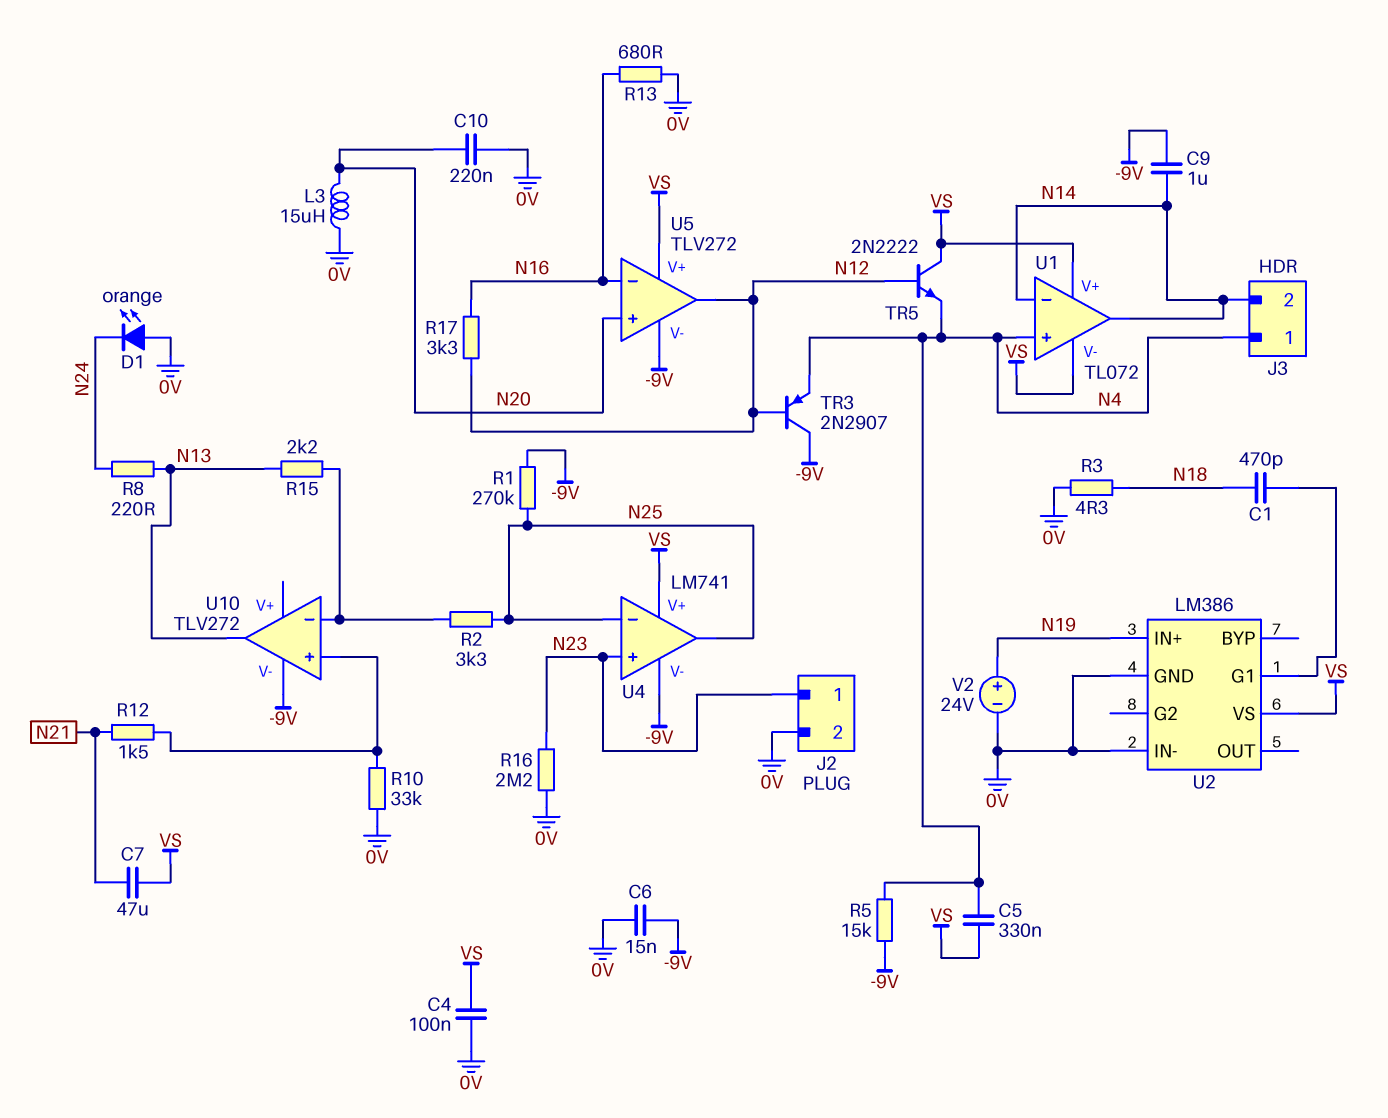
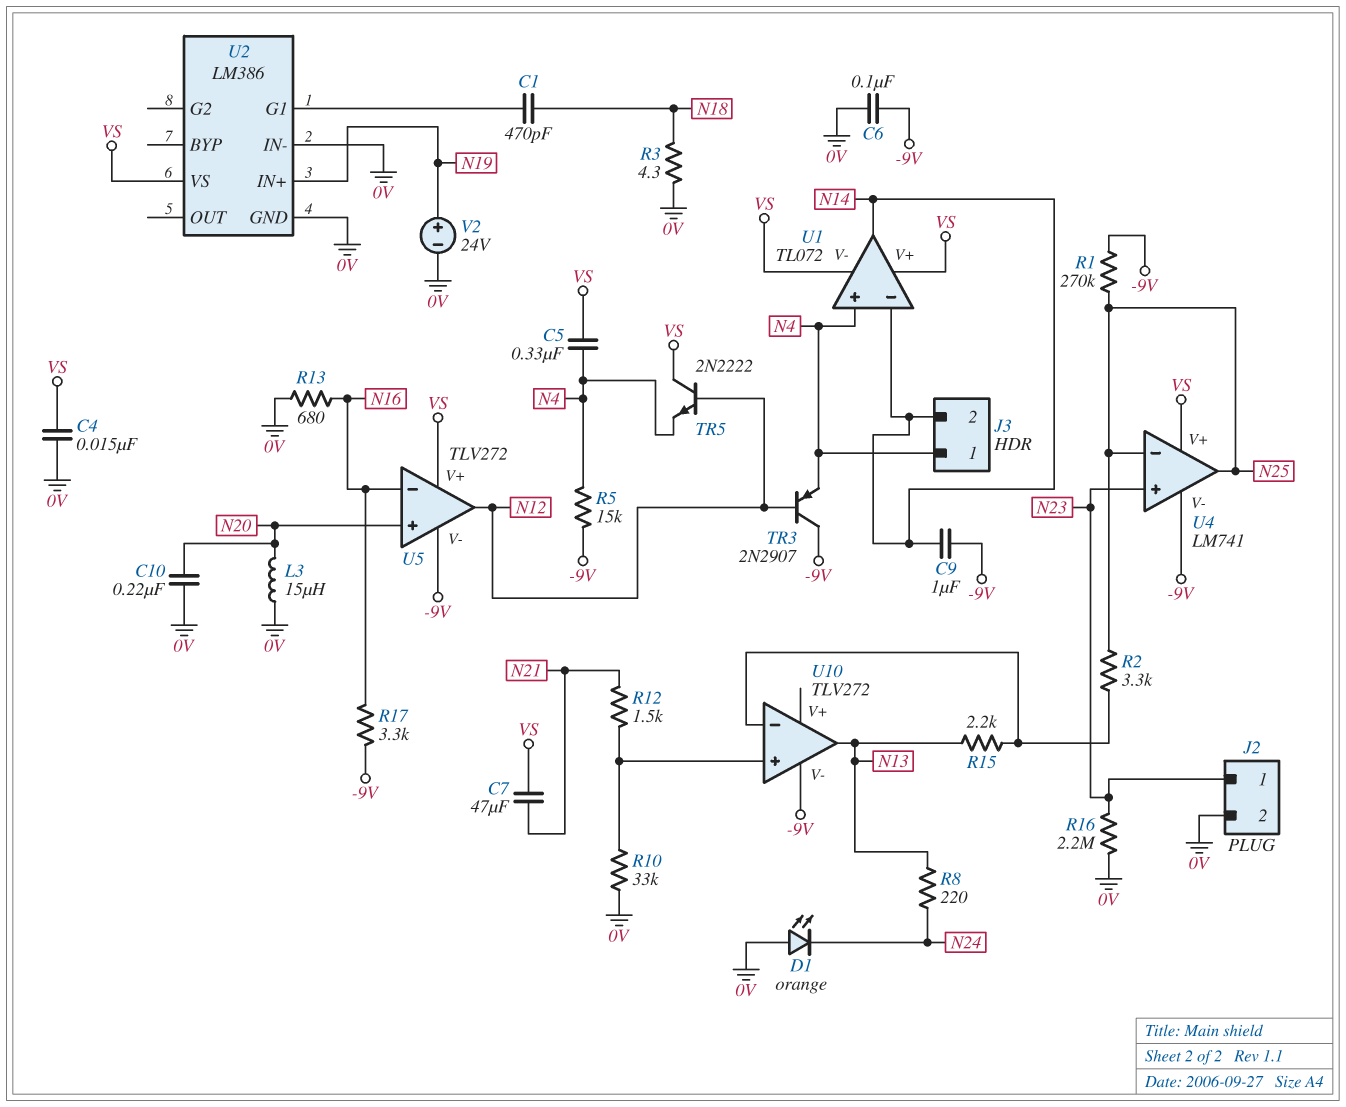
C4: 100nF (0V, VS) -> 15nF (0V, VS)
C6: 15nF (-9V, 0V) -> 100nF (-9V, 0V)
R17: 3.3k (N12, N16) -> 3.3k (-9V, N16)

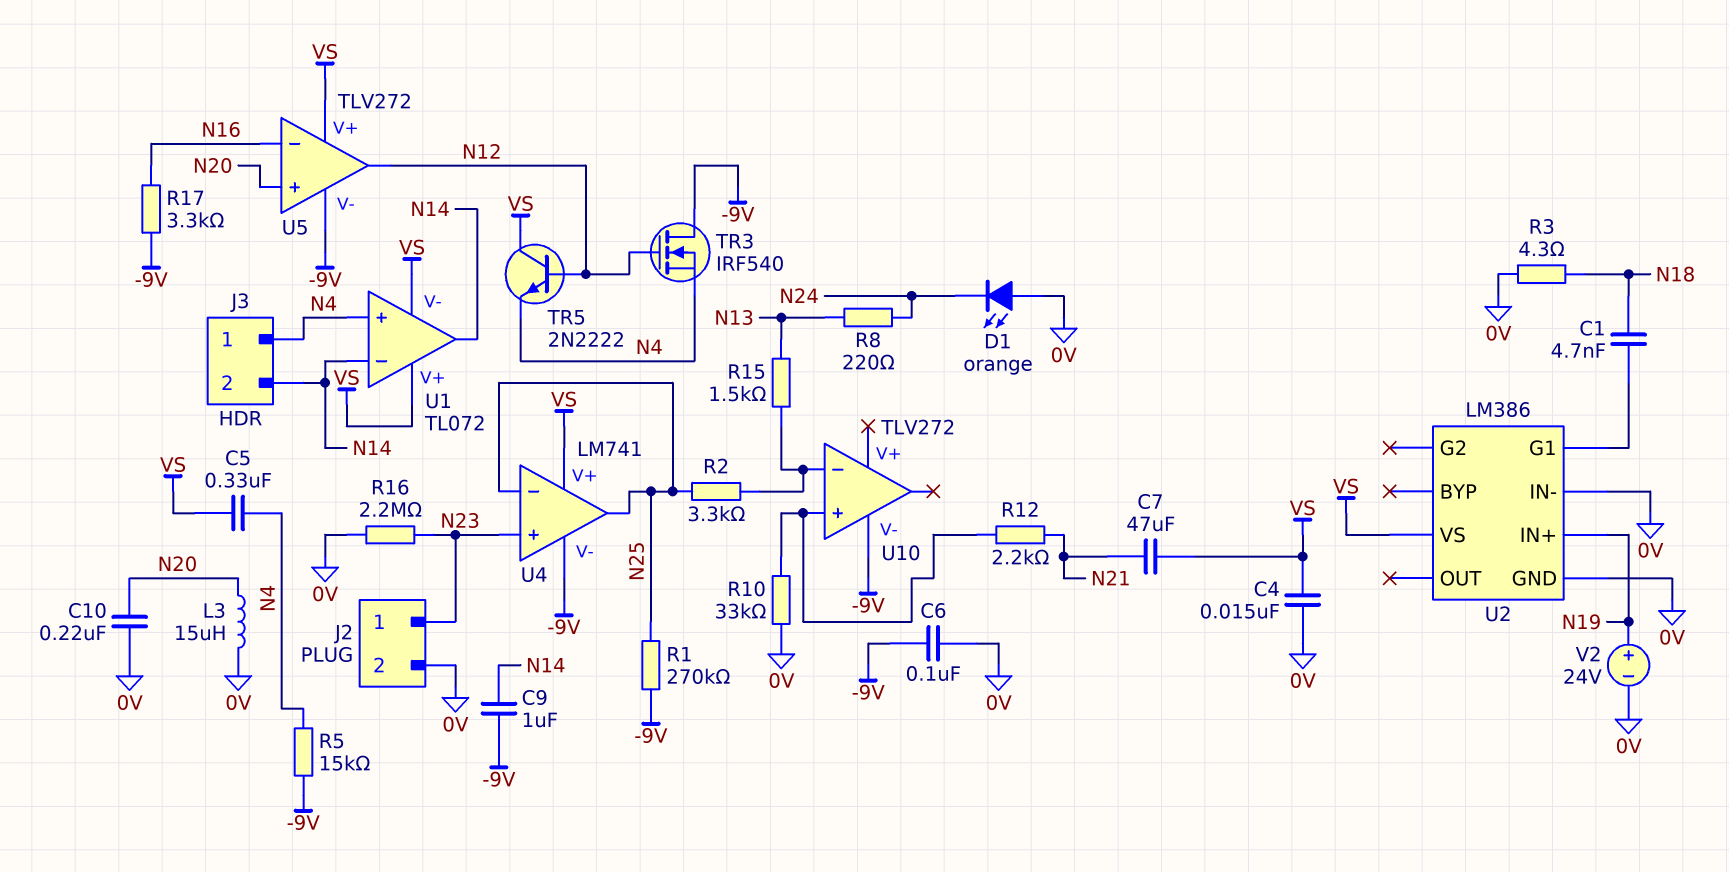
C1: 470pF (N18, U2/G1) -> 4.7nF (N18, U2/G1)
R12: 1.5k (N21, U10/in+) -> 2.2k (N21, U10/in+)
R13: 680 (0V, N16) -> none
R15: 2.2k (N13, U10/in-) -> 1.5k (N13, U10/in-)
TR3: PNP 2N2907 (B N12, C -9V, E N4) -> NMOS IRF540 (G N12, D -9V, S N4)
U10 pin out: N13 -> none

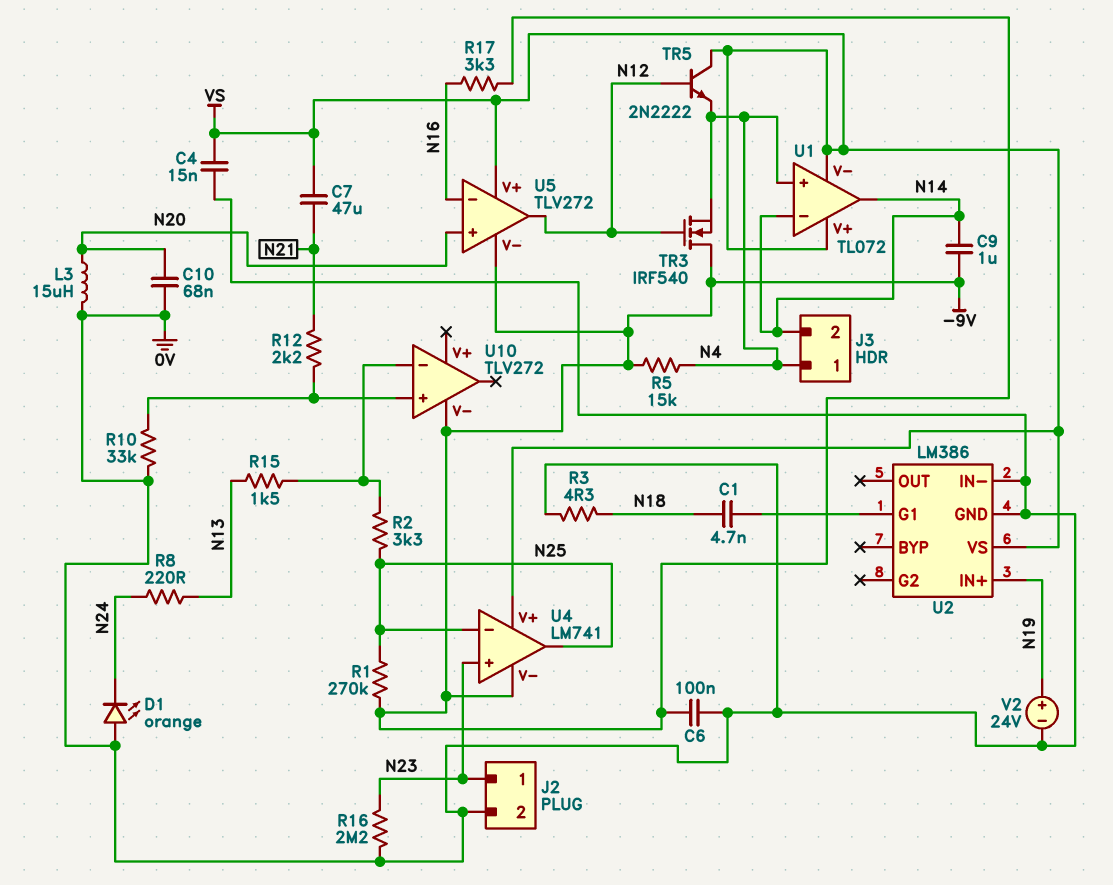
C5: 330nF (N4, VS) -> none
C10: 220nF (0V, N20) -> 68nF (0V, N20)

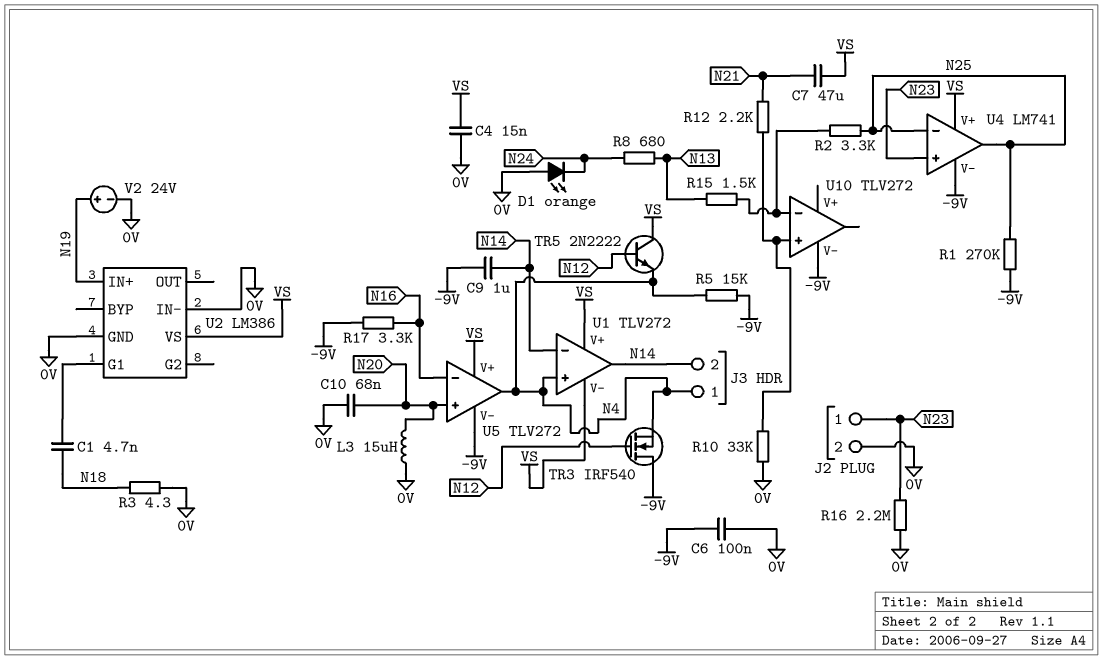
R8: 220 (N13, N24) -> 680 (N13, N24)
U1: TL072 -> TLV272
U5 pin out: N12 -> N4

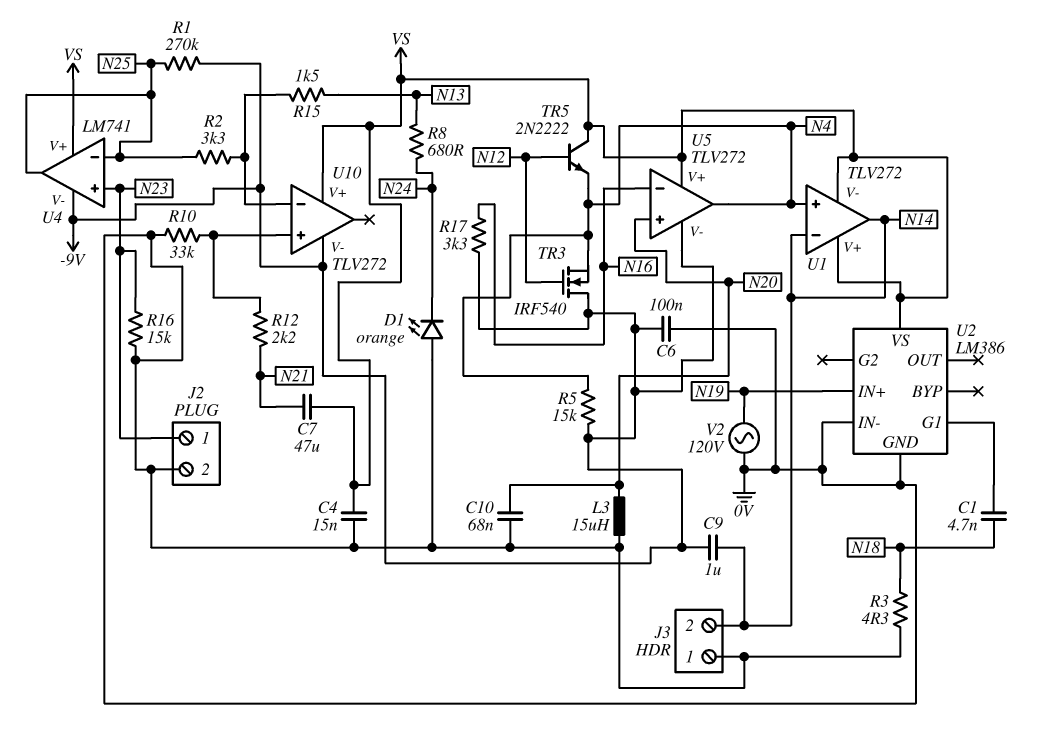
J3 pin 1: N4 -> 0V
R16: 2.2M (0V, N23) -> 15k (0V, N23)
U10 pin V+: none -> VS
V2: 24V (plus N19, minus 0V) -> AC 120V (0V, N19)

